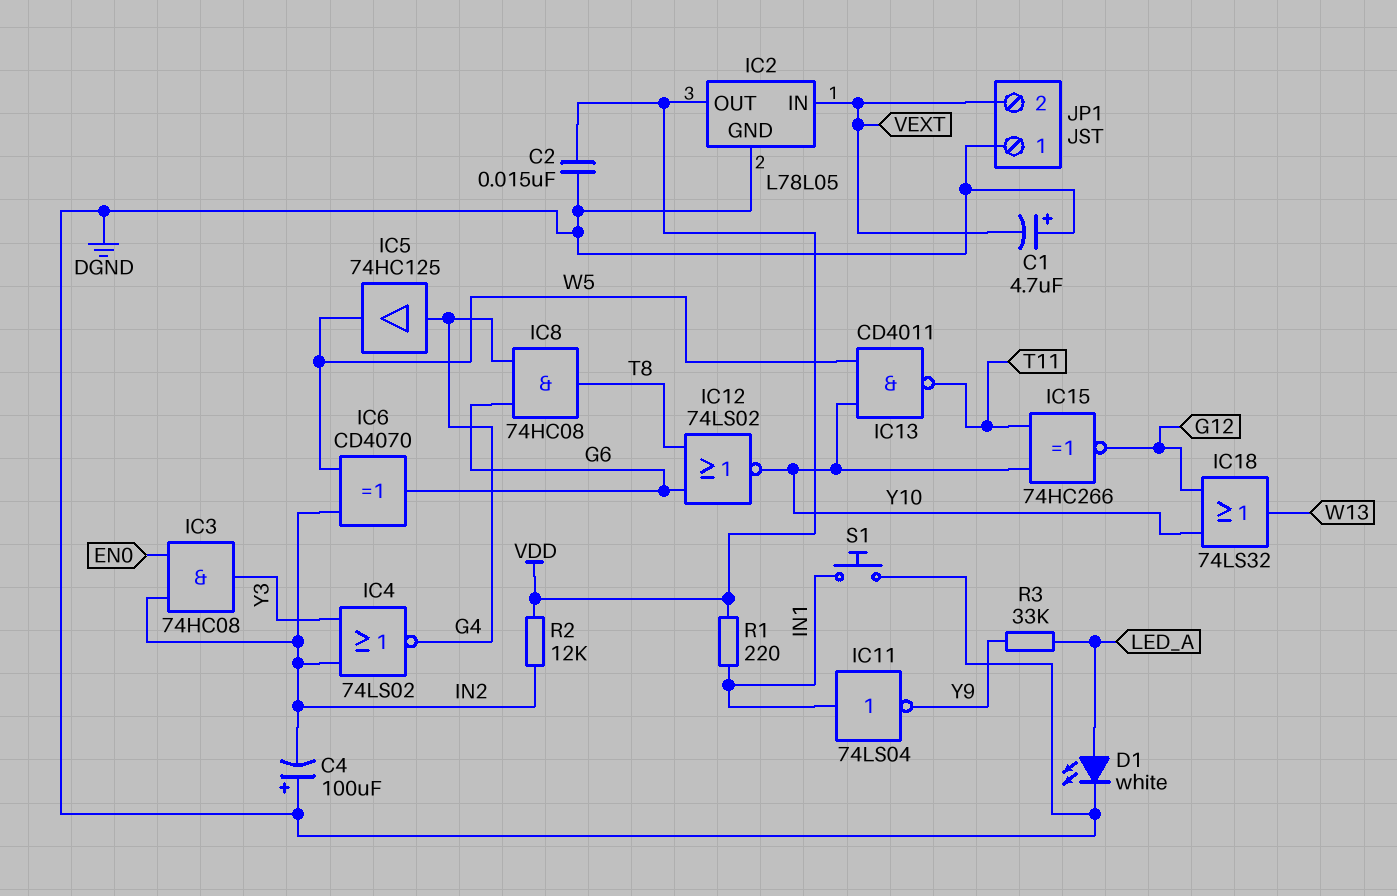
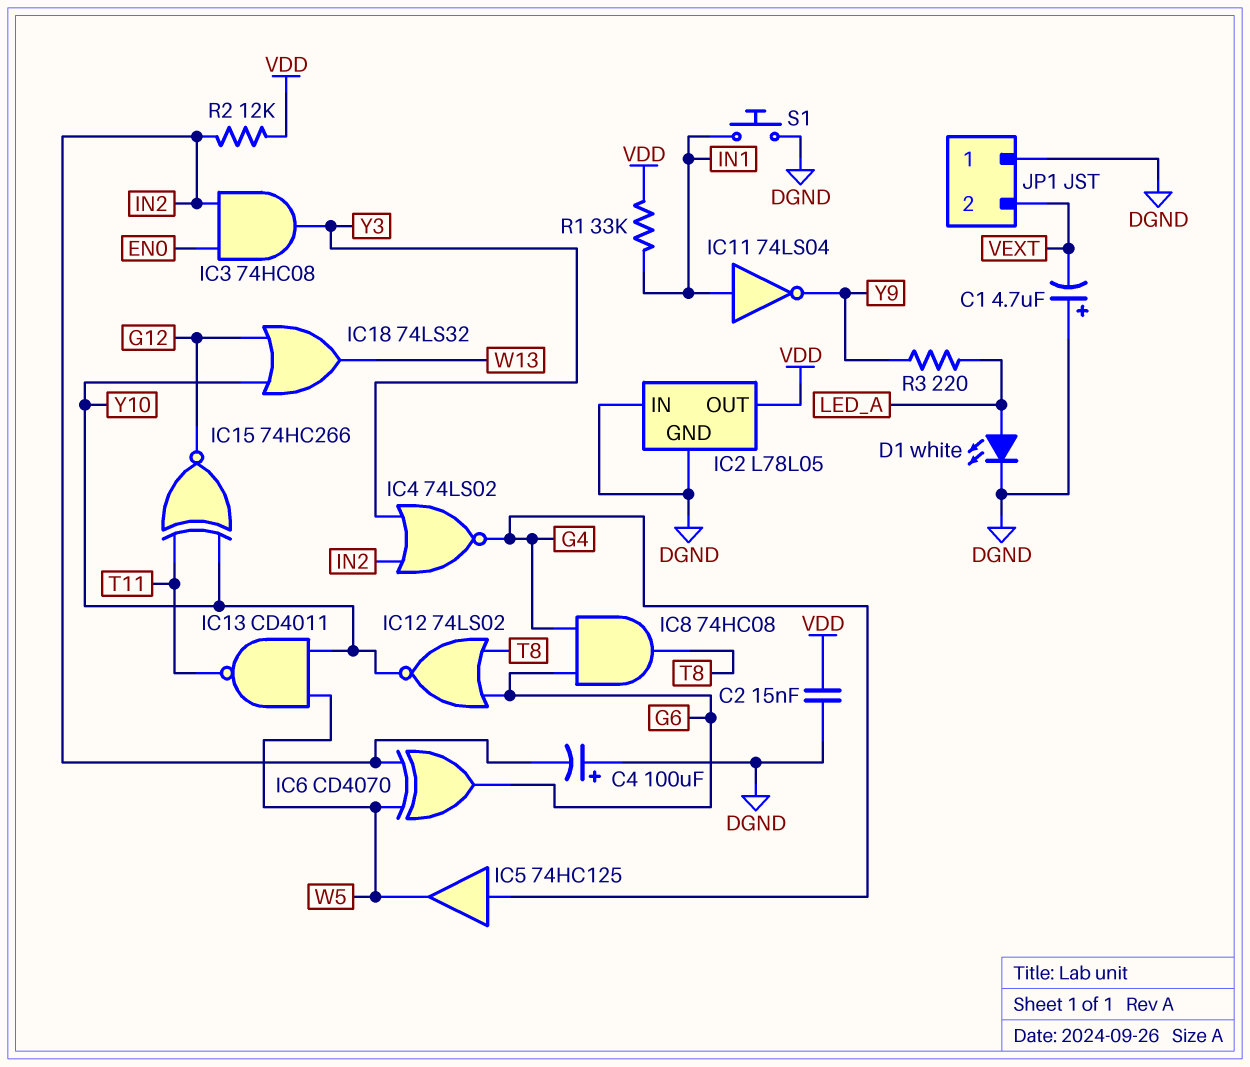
IC2 pin IN: VEXT -> DGND
R1: 220 (IN1, VDD) -> 33k (IN1, VDD)
R3: 33k (LED_A, Y9) -> 220 (LED_A, Y9)

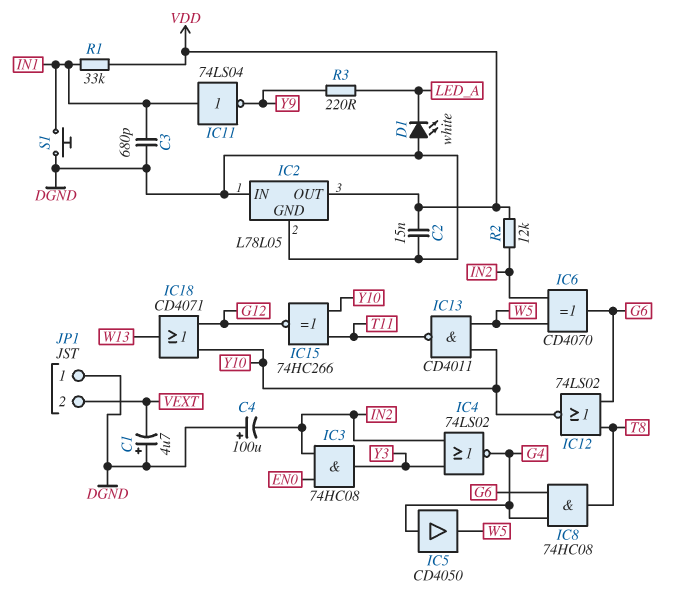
C3: none -> 680pF (DGND, IN1)
D1: LED white (A LED_A, K DGND) -> LED white (A DGND, K LED_A)
IC5: buffer 74HC125 (in G4, out W5) -> buffer CD4050 (in G4, out W5)
IC18: OR 74LS32 (in G12, in Y10, out W13) -> OR CD4071 (in G12, in Y10, out W13)

